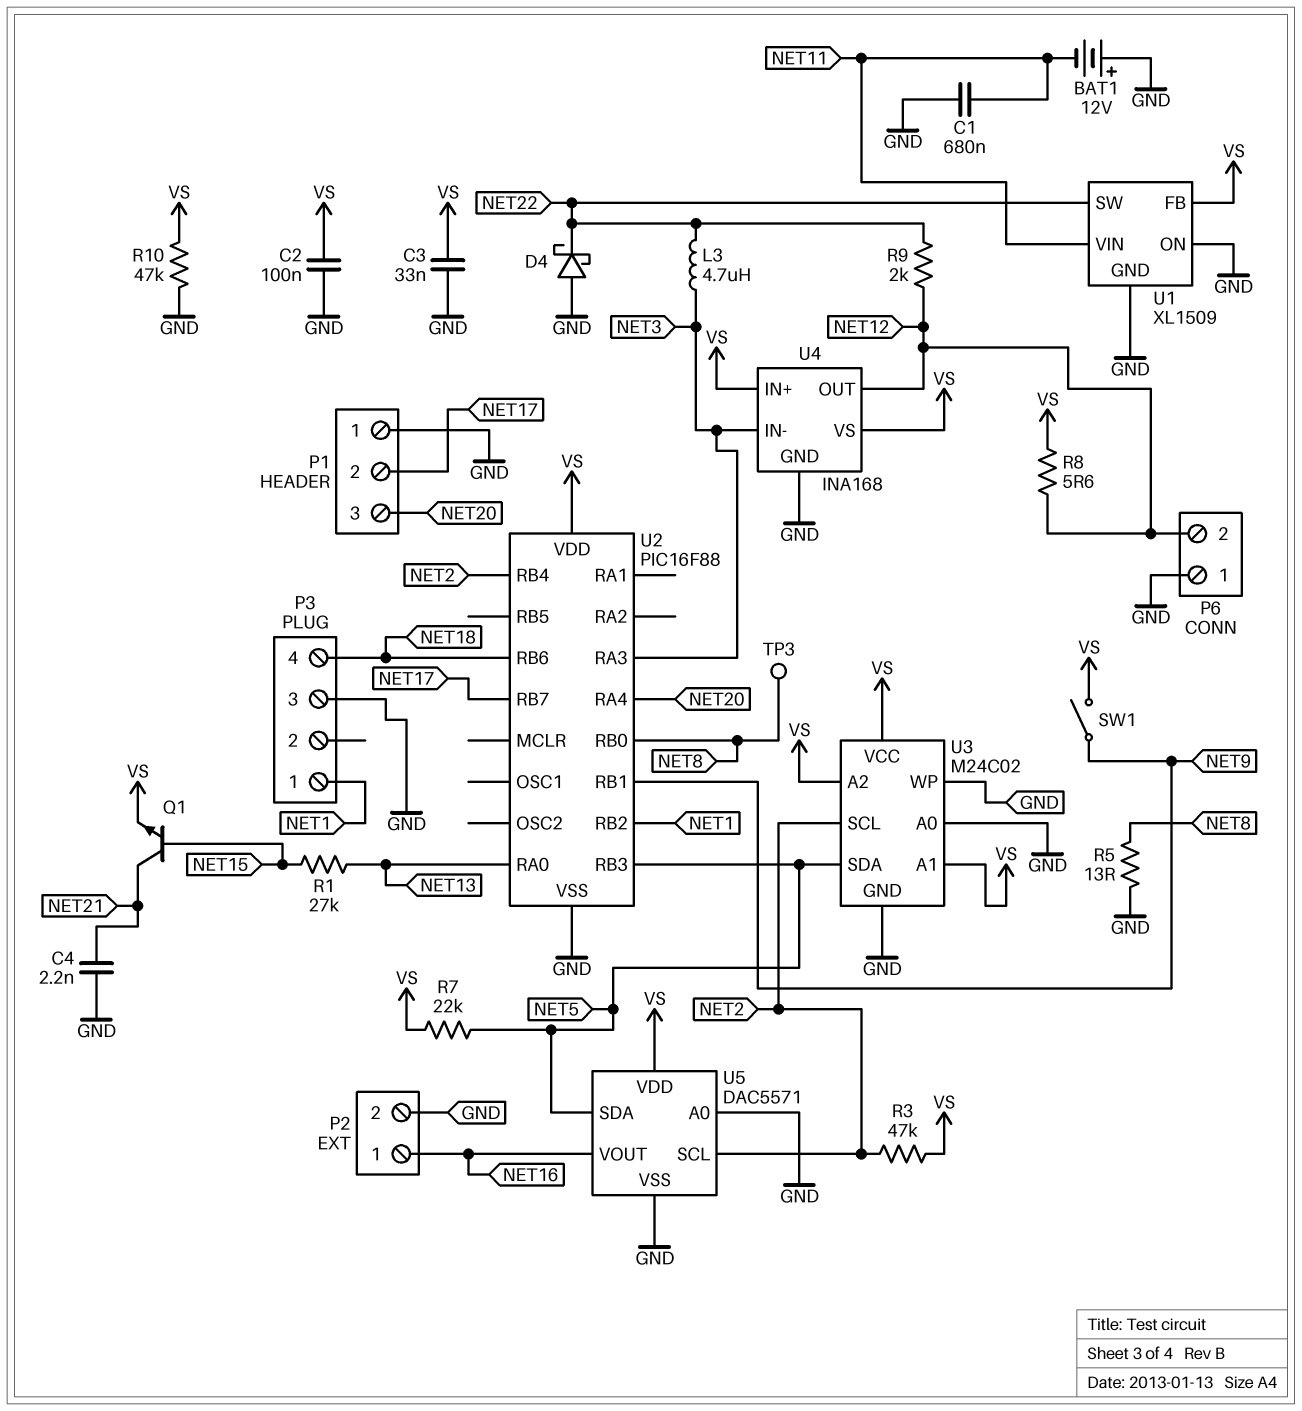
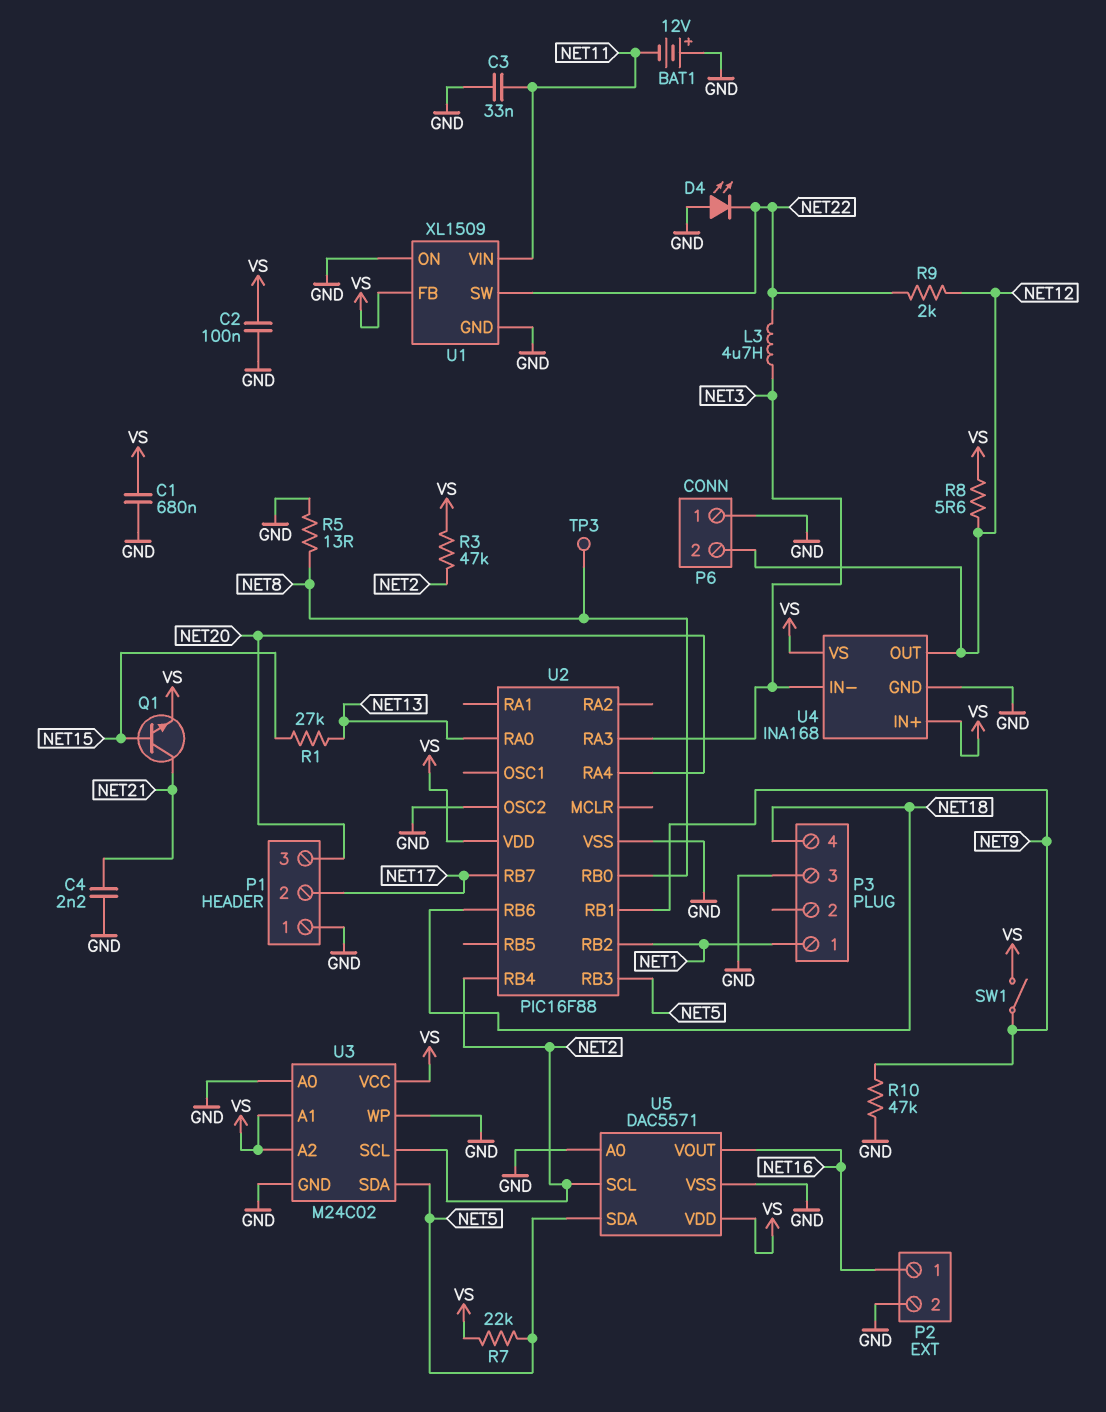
C1: 680nF (GND, NET11) -> 680nF (GND, VS)
C3: 33nF (GND, VS) -> 33nF (GND, NET11)
D4: schottky (A GND, K NET22) -> LED (A GND, K NET22)
R10: 47k (GND, VS) -> 47k (GND, NET9)
U2 pin OSC2: none -> GND

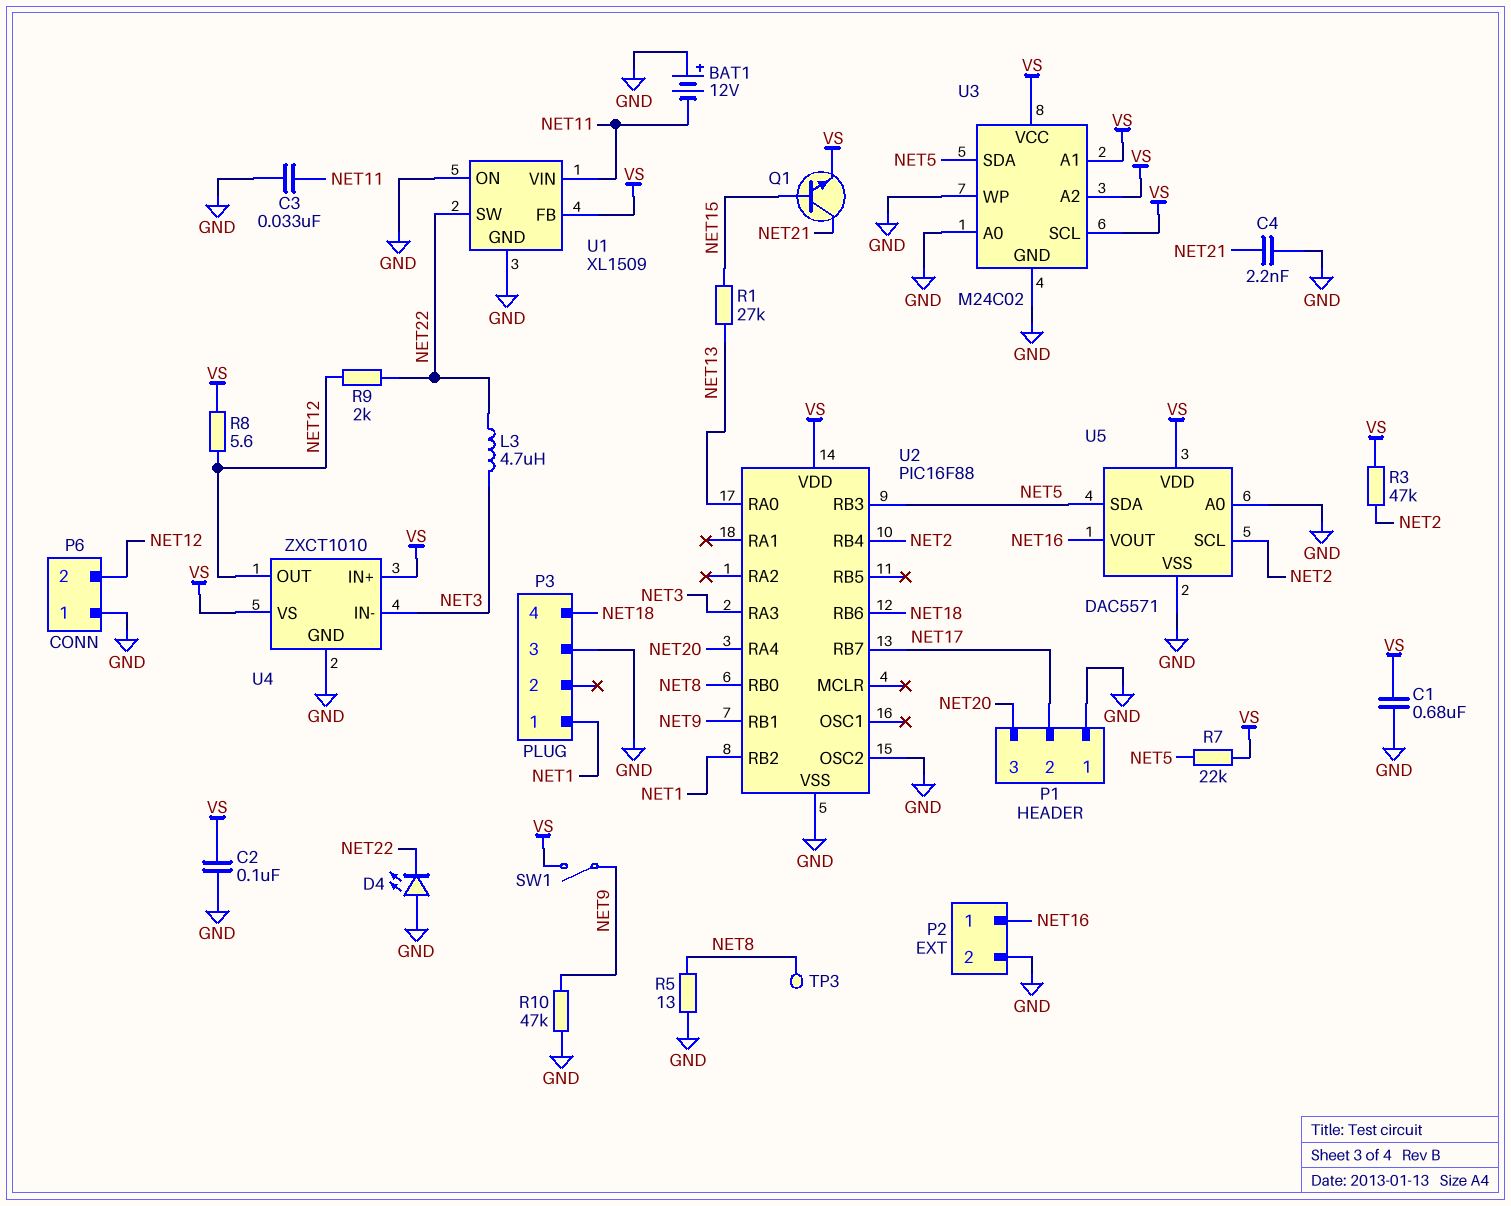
U3 pin SCL: NET2 -> VS
U4: INA168 -> ZXCT1010

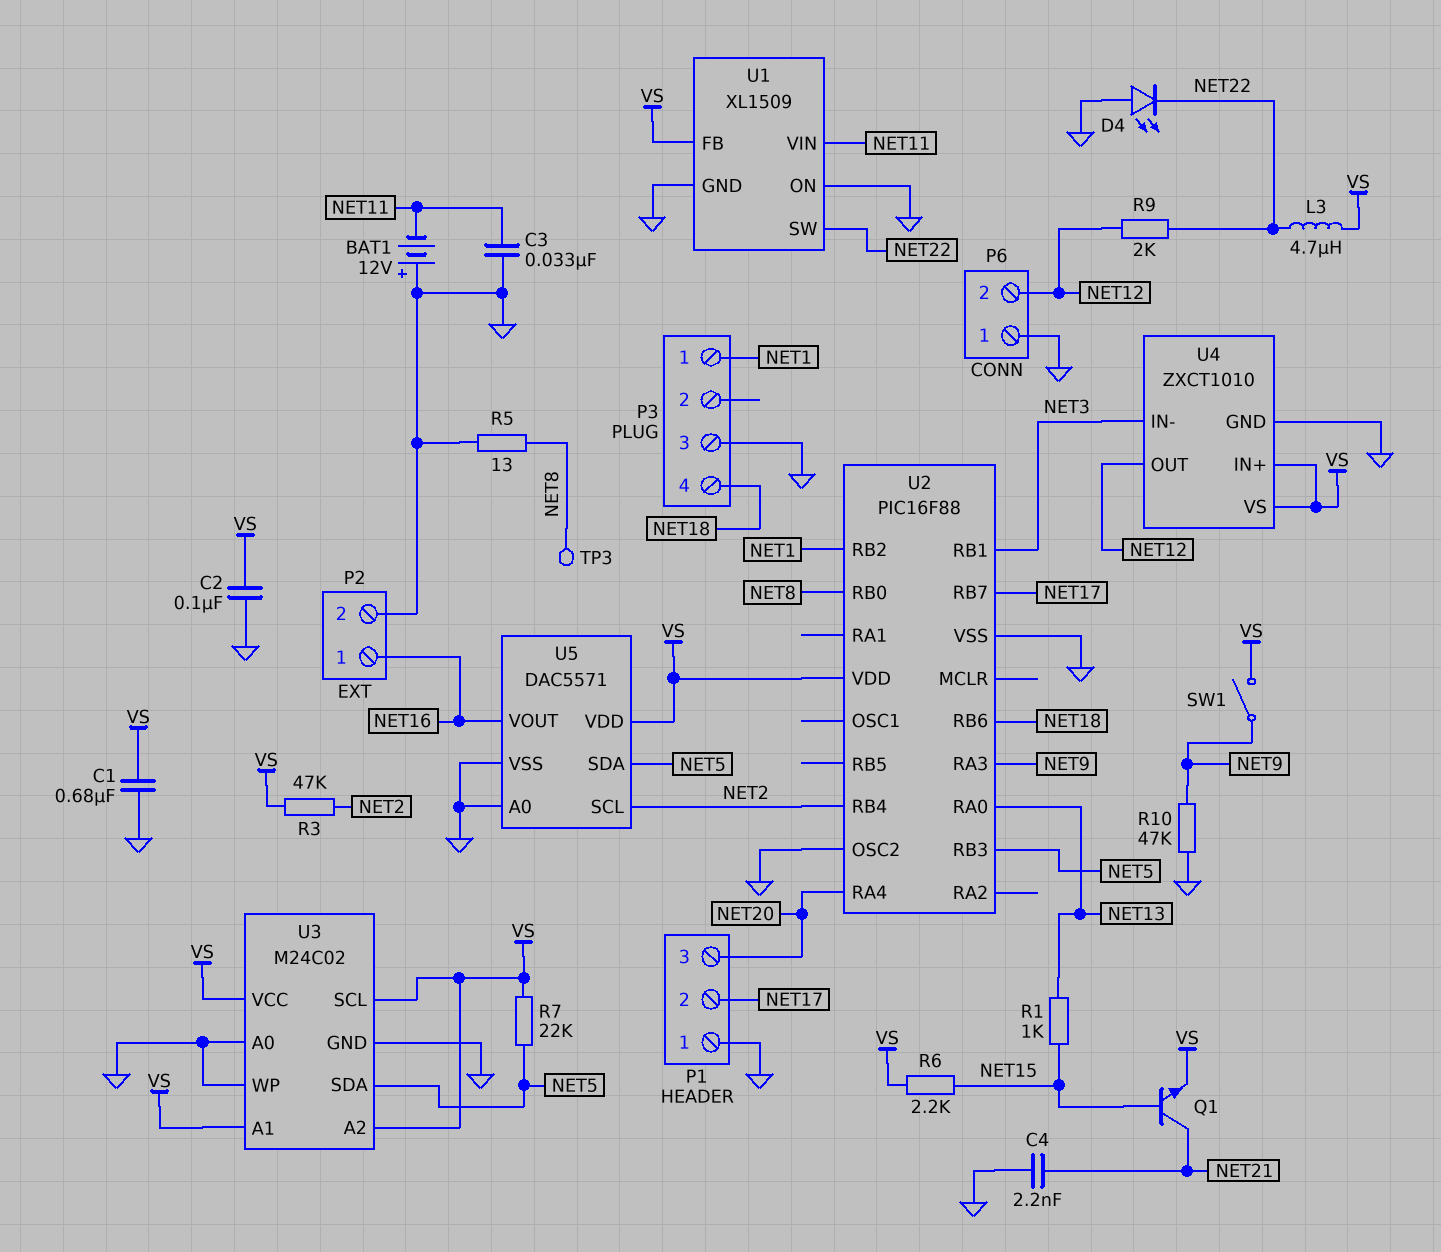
L3: 4.7uH (NET3, NET22) -> 4.7uH (NET22, VS)
R1: 27k (NET13, NET15) -> 1k (NET13, NET15)
R6: none -> 2.2k (NET15, VS)
R8: 5.6 (NET12, VS) -> none
U2 pin RA3: NET3 -> NET9
U2 pin RB1: NET9 -> NET3

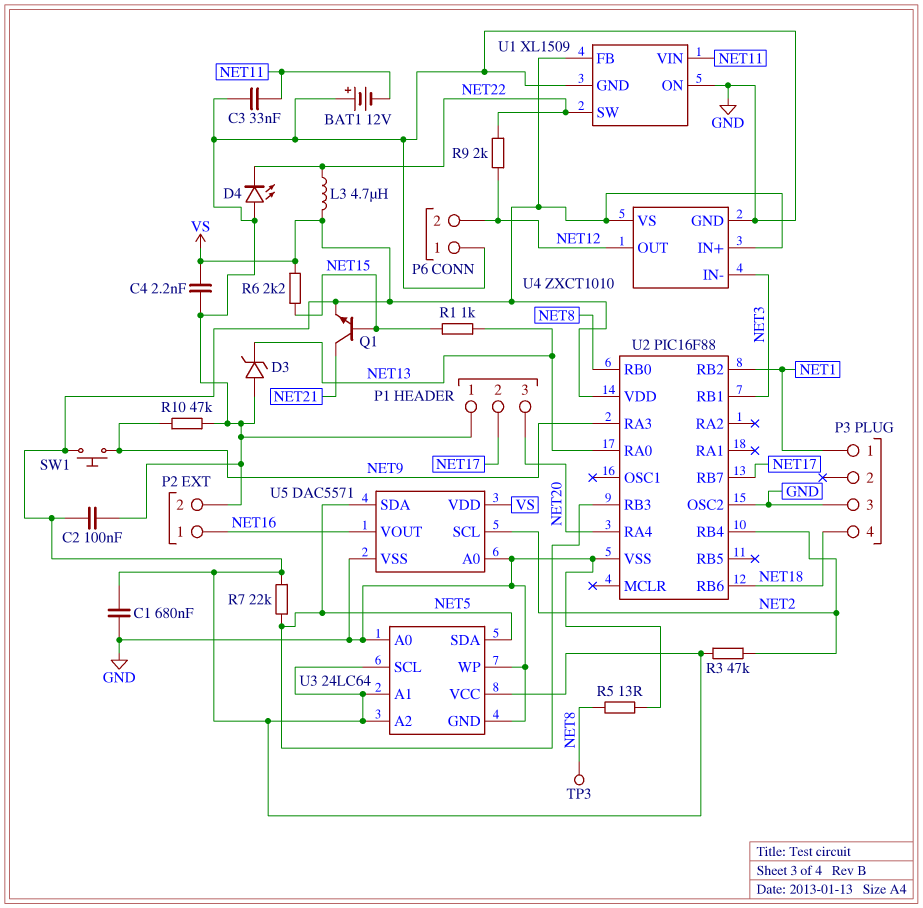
C4: 2.2nF (GND, NET21) -> 2.2nF (GND, VS)
D3: none -> zener (A GND, K NET13)
SW1: switch (NET9, VS) -> button (NET9, VS)
U3: M24C02 -> 24LC64

